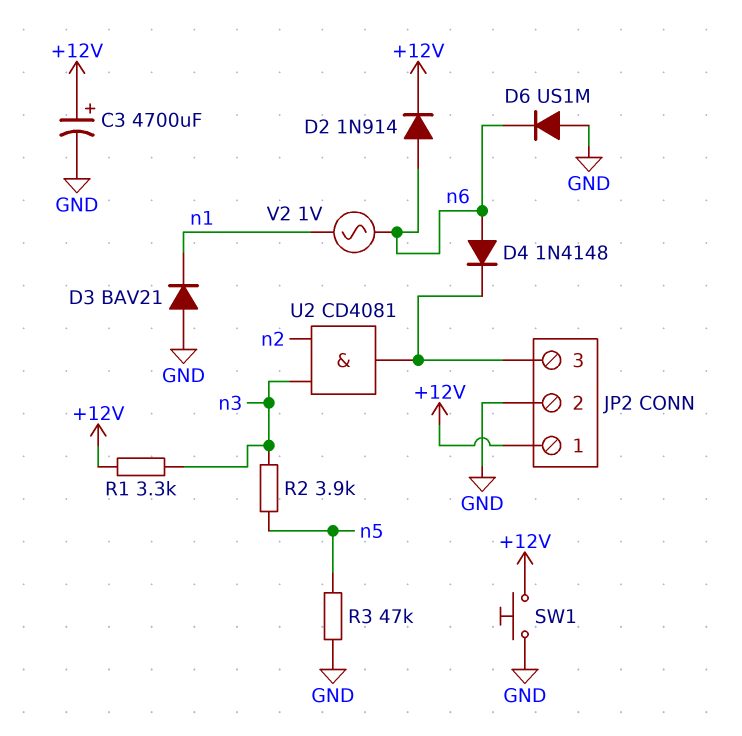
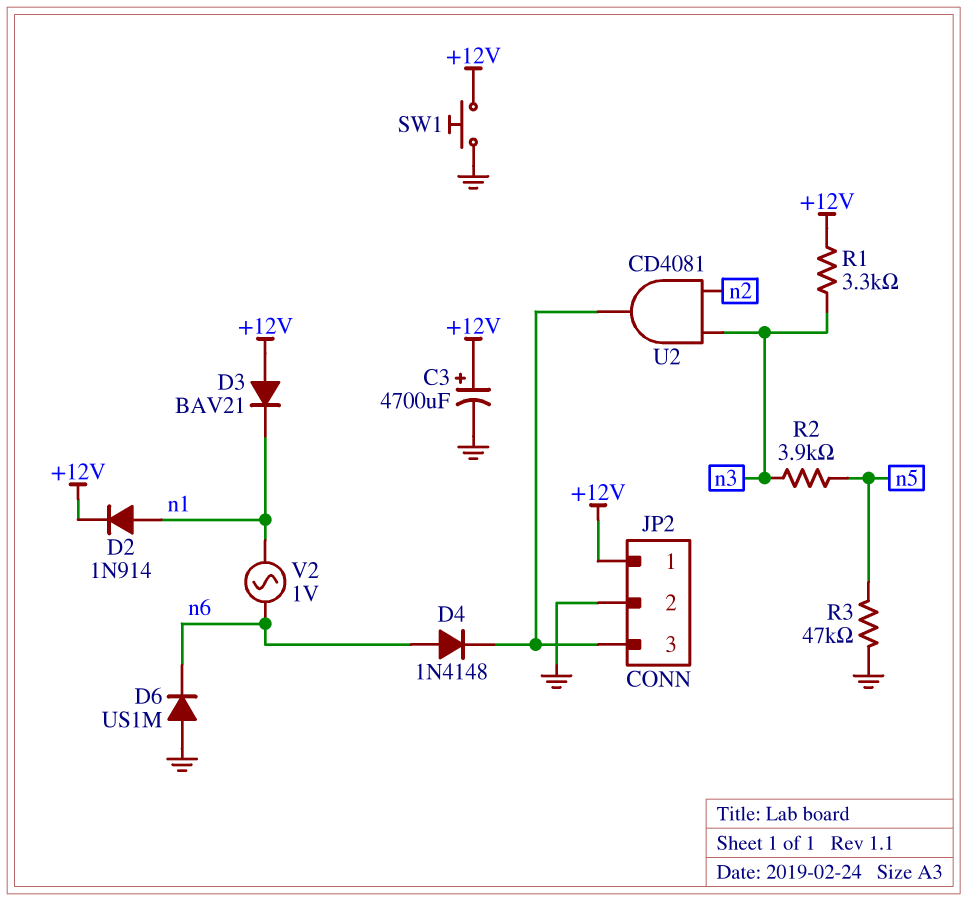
D2: diode 1N914 (A n6, K +12V) -> diode 1N914 (A n1, K +12V)
D3: diode BAV21 (A GND, K n1) -> diode BAV21 (A +12V, K n1)

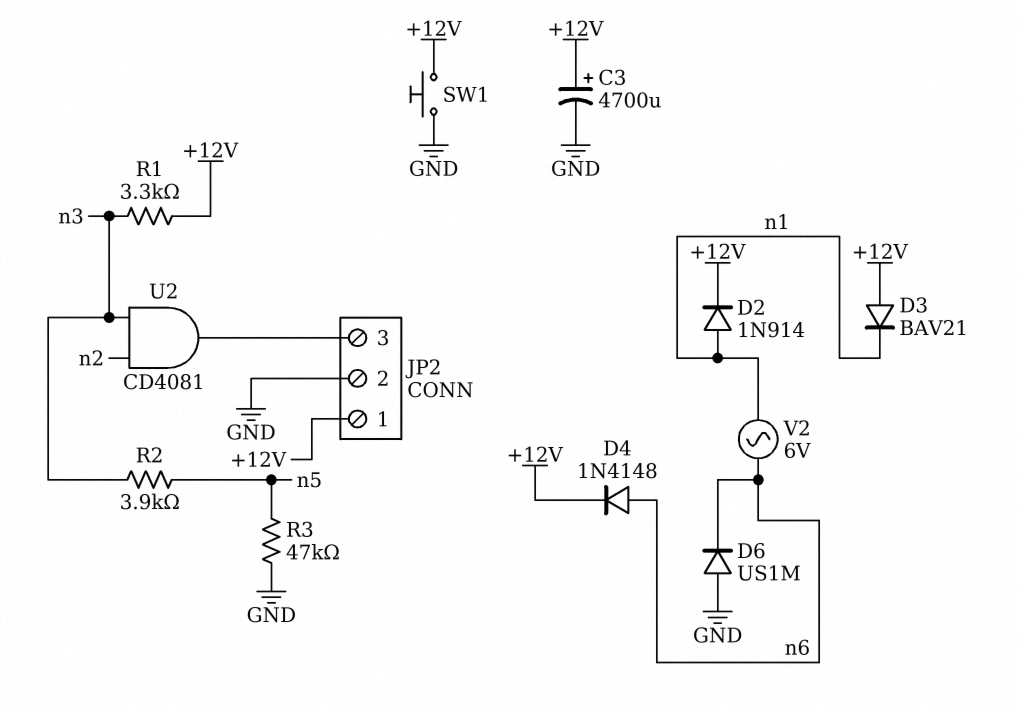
D4: diode 1N4148 (A n6, K JP2/3) -> diode 1N4148 (A n6, K +12V)
V2: AC 1V (n1, n6) -> AC 6V (n1, n6)

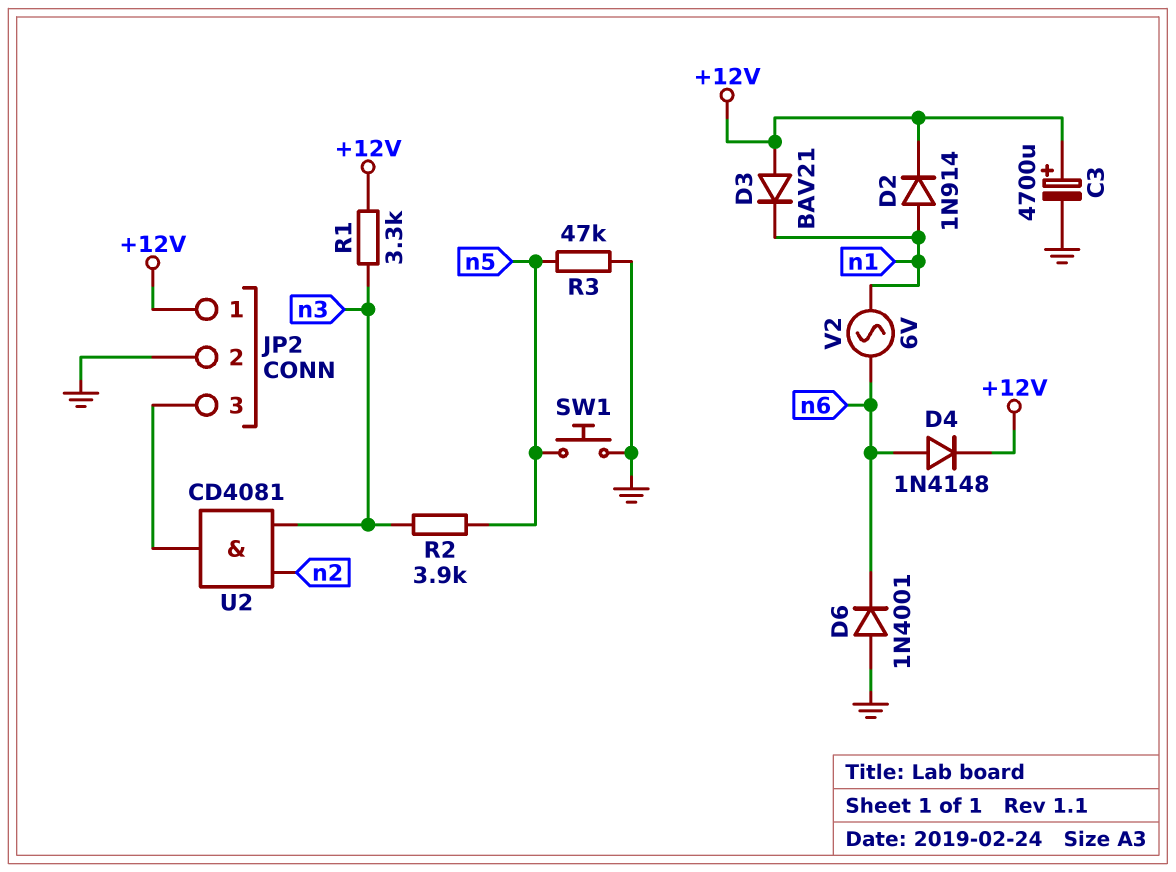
D6: diode US1M (A GND, K n6) -> diode 1N4001 (A GND, K n6)
SW1: button (+12V, GND) -> button (GND, n5)

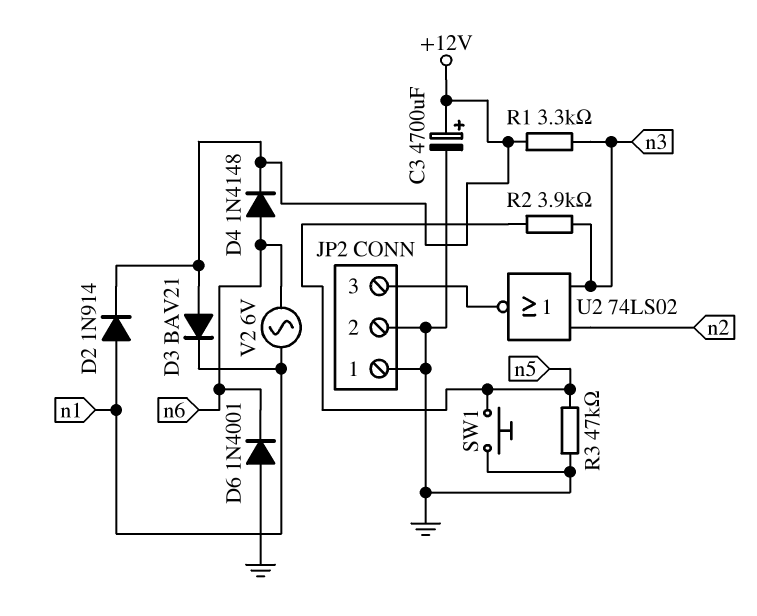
JP2 pin 1: +12V -> GND
U2: AND CD4081 (in n2, in n3, out JP2/3) -> NOR 74LS02 (in n2, in n3, out JP2/3)

